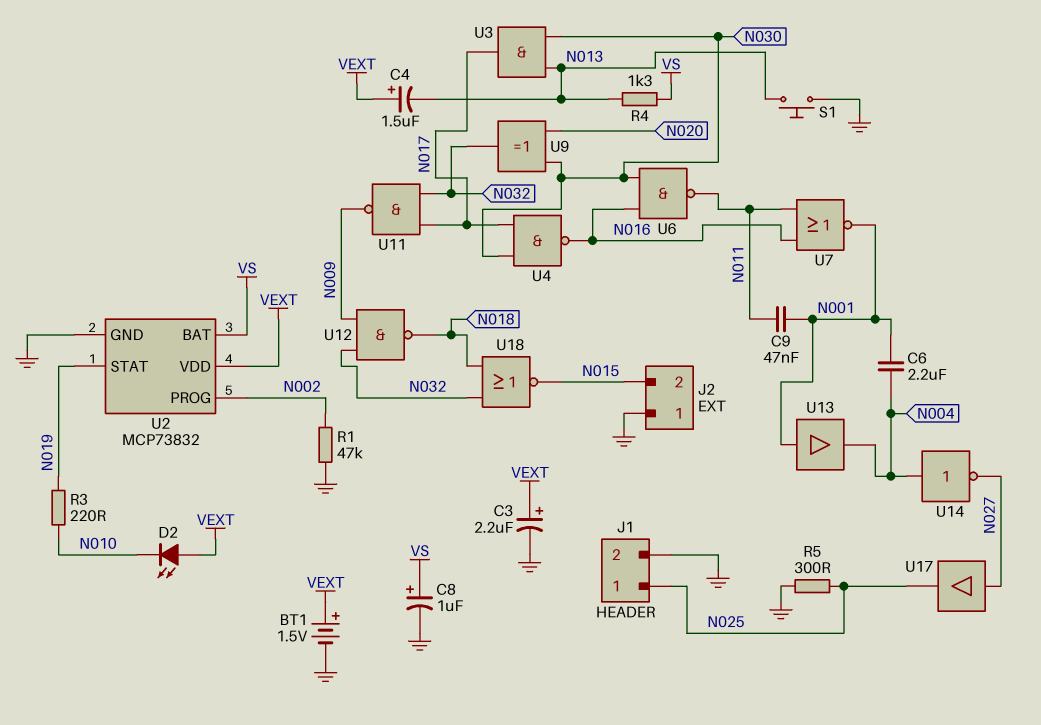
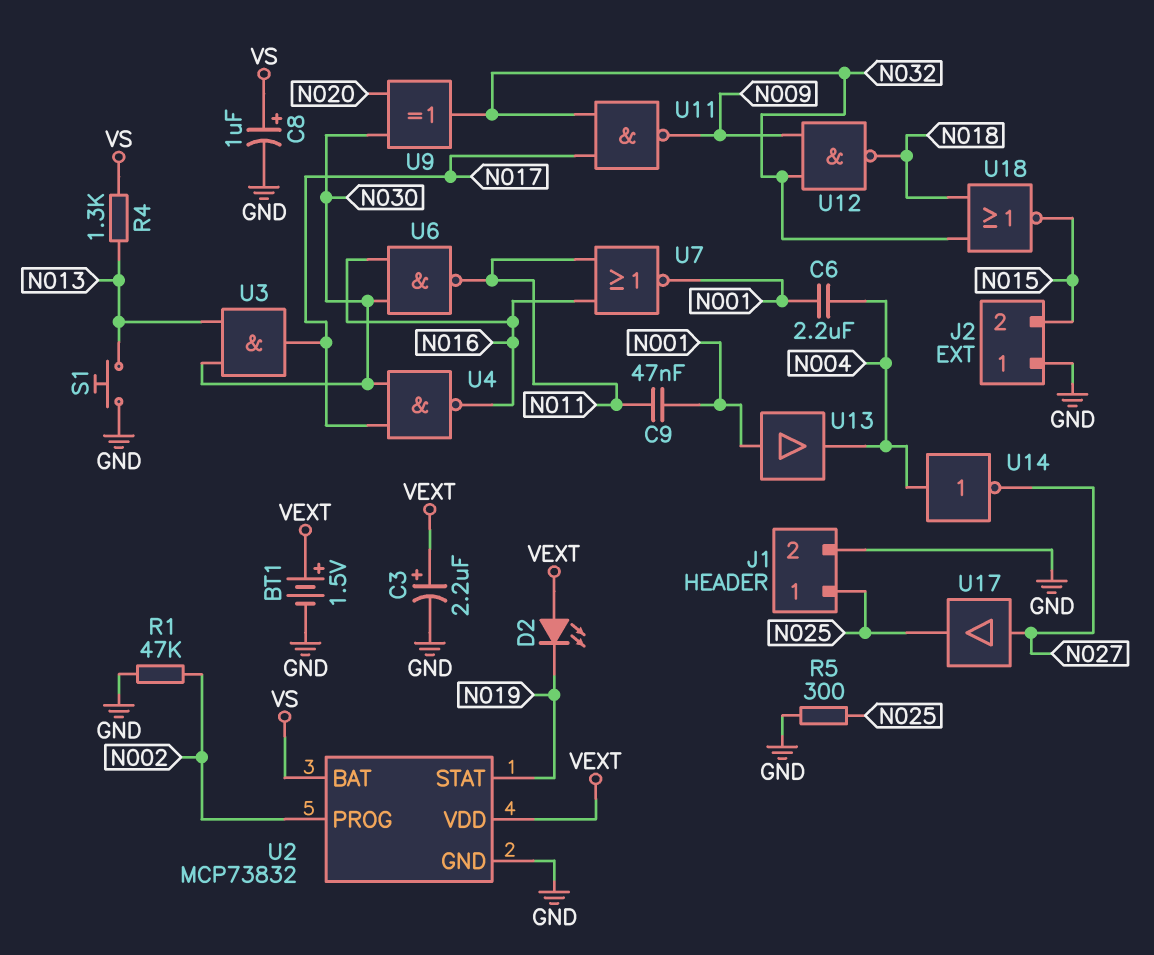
C4: 1.5uF (plus VEXT, minus N013) -> none
D2: LED (A VEXT, K N010) -> LED (A VEXT, K N019)
R3: 220 (N010, N019) -> none

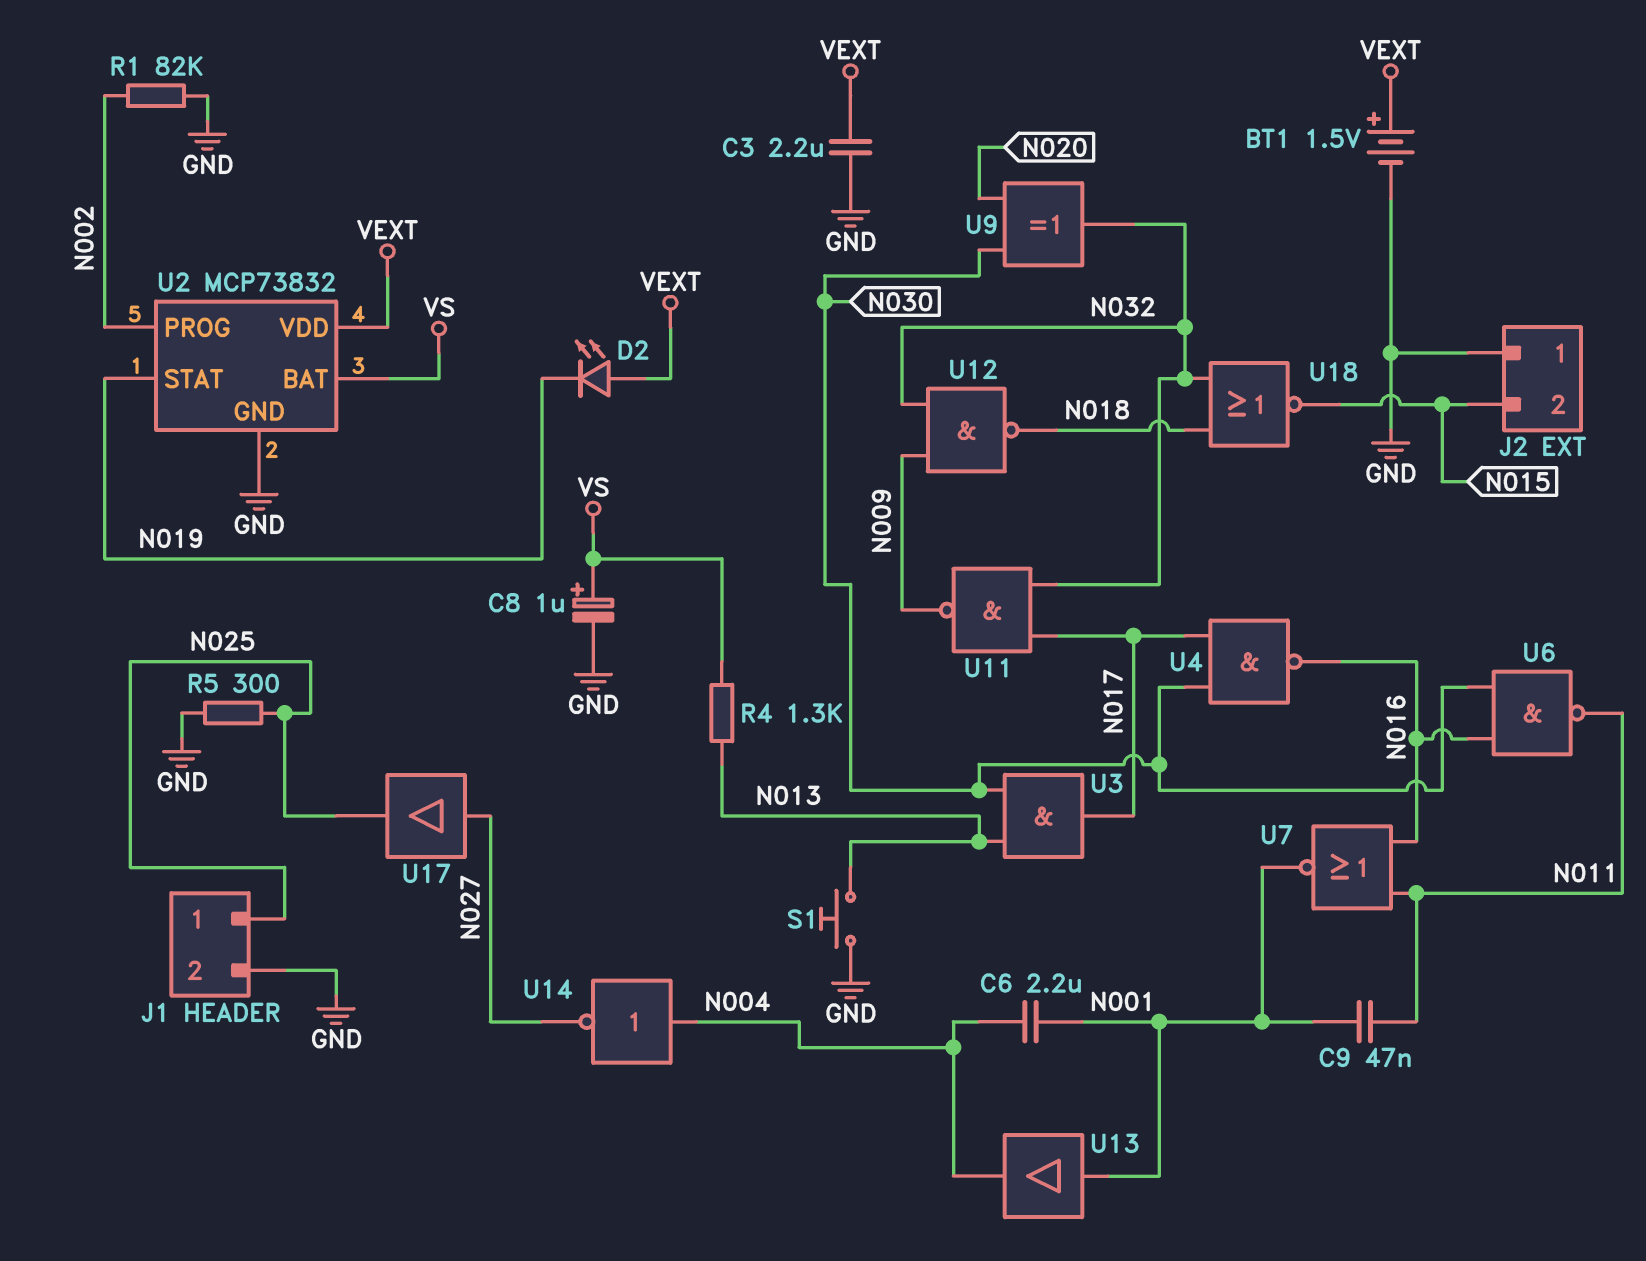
C3: 2.2uF (plus VEXT, minus GND) -> 2.2uF (GND, VEXT)
R1: 47k (GND, N002) -> 82k (GND, N002)

